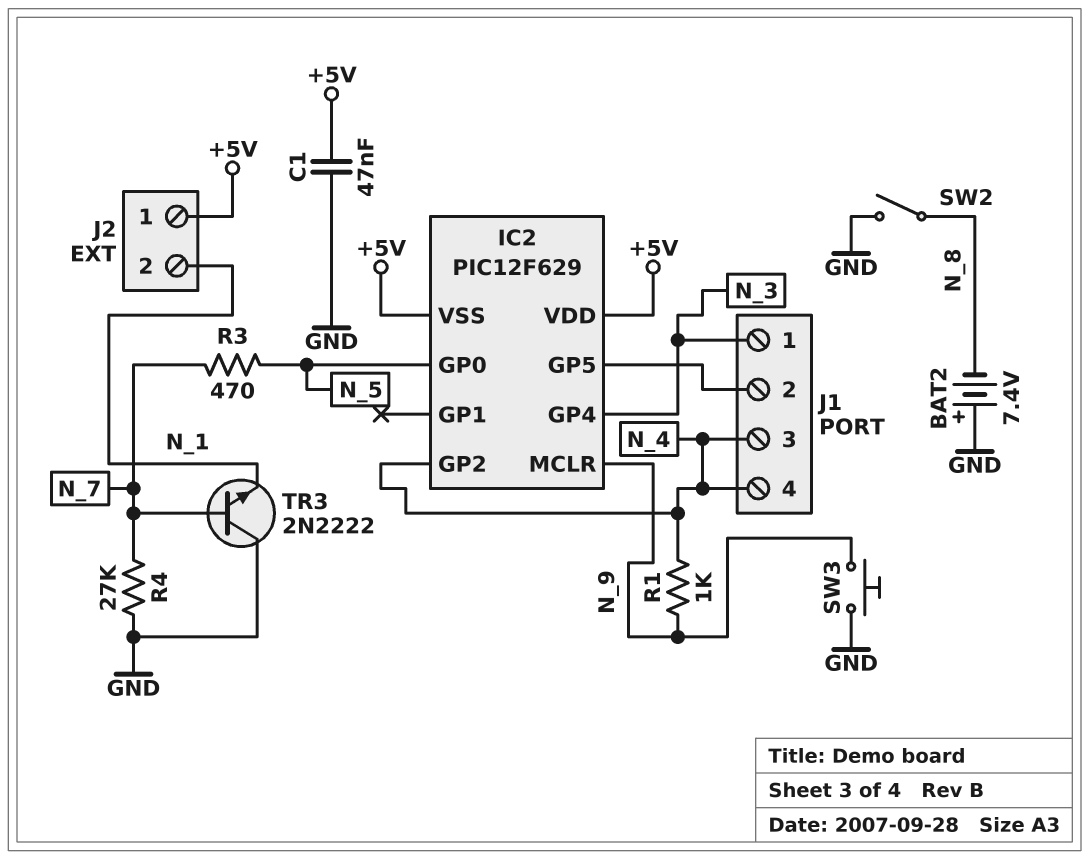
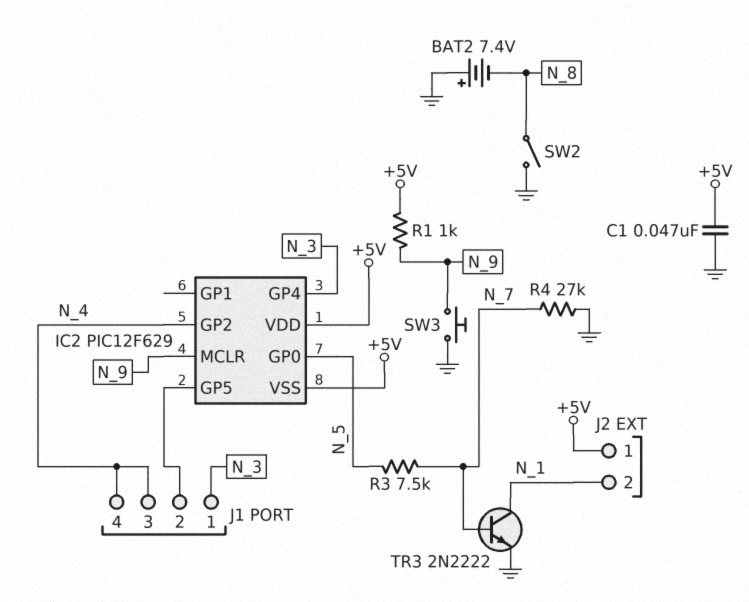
R1: 1k (N_4, N_9) -> 1k (+5V, N_9)
R3: 470 (N_5, N_7) -> 7.5k (N_5, N_7)
TR3: NPN 2N2222 (B N_7, C GND, E N_1) -> NPN 2N2222 (B N_7, C N_1, E GND)

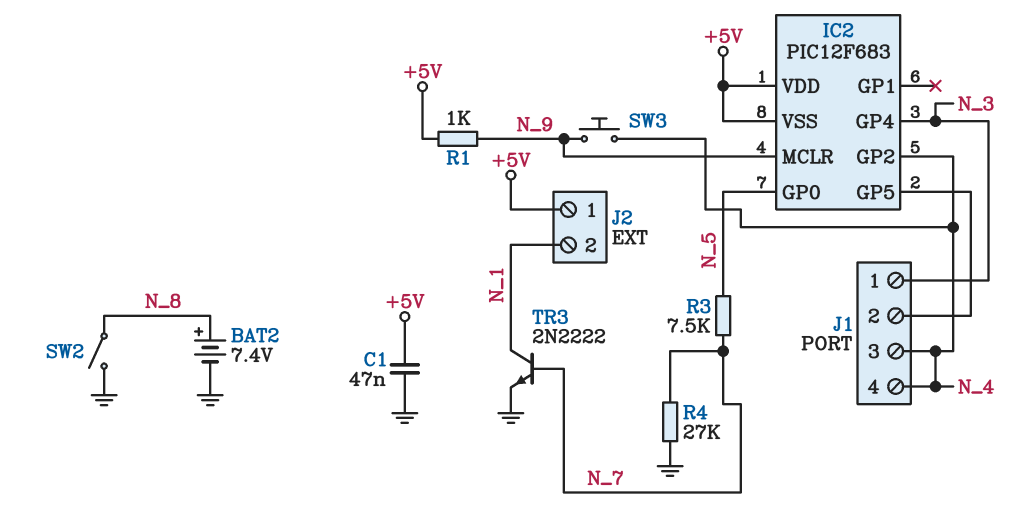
BAT2: 7.4V (plus GND, minus N_8) -> 7.4V (plus N_8, minus GND)
IC2: PIC12F629 -> PIC12F683
SW3: button (GND, N_9) -> button (N_4, N_9)

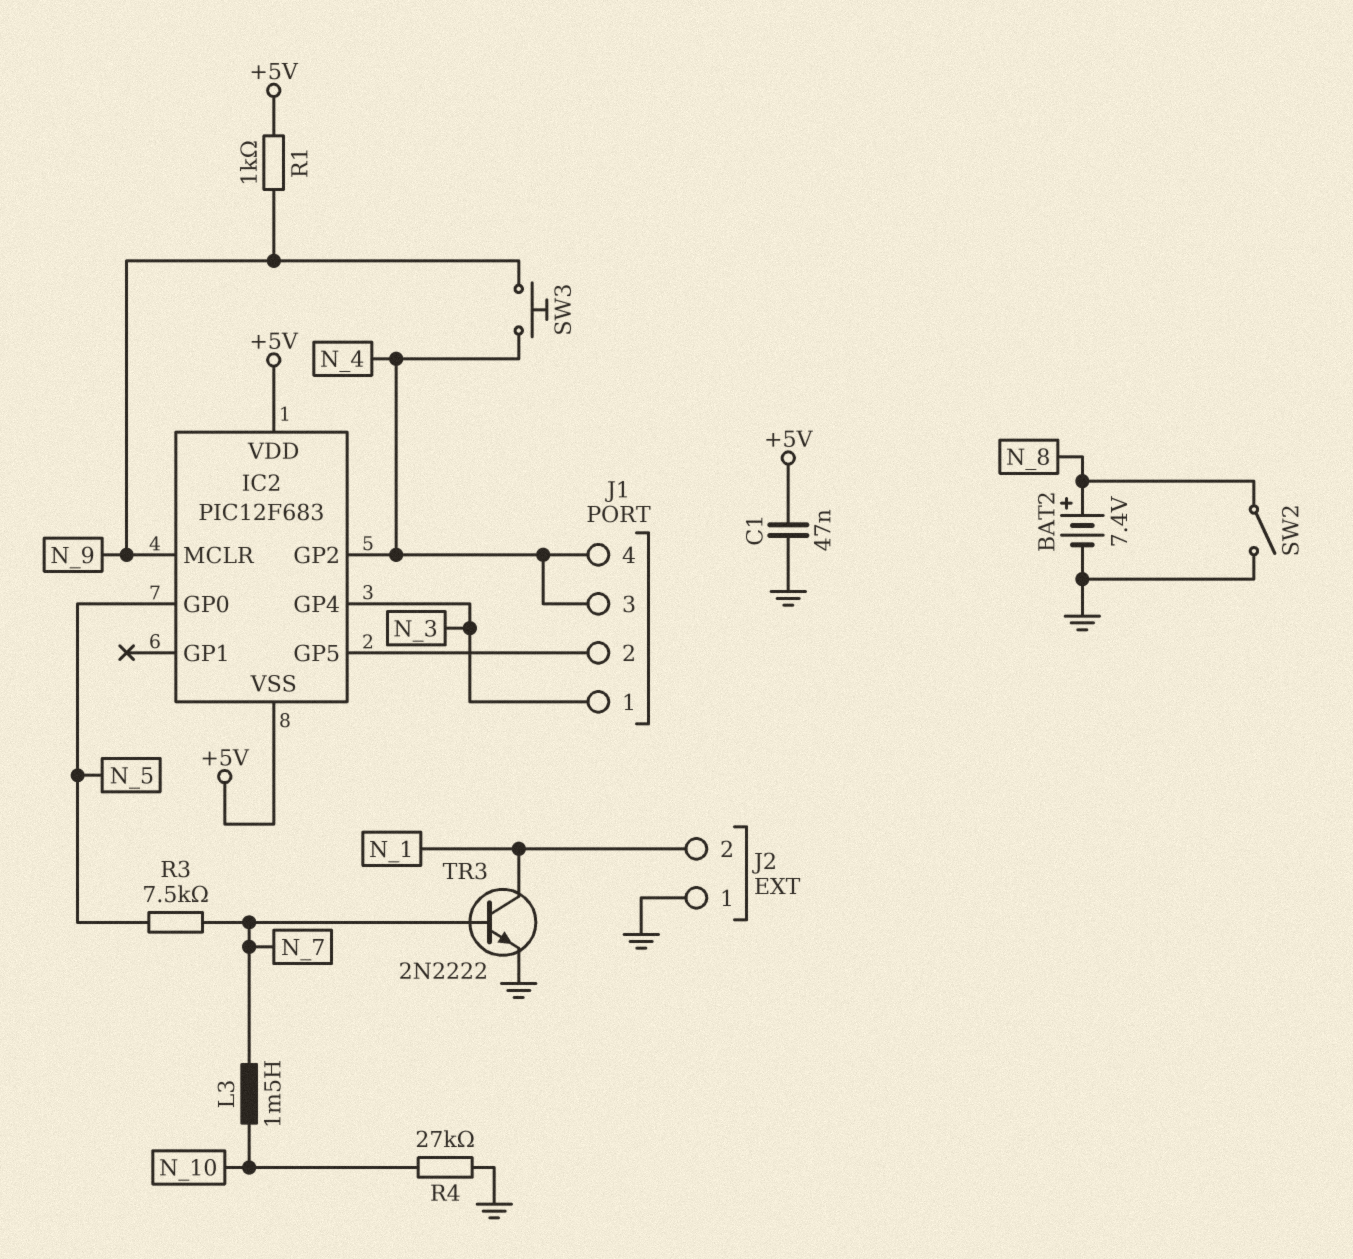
J2 pin 1: +5V -> GND
L3: none -> 1.5mH (N_7, N_10)
R4: 27k (GND, N_7) -> 27k (GND, N_10)

